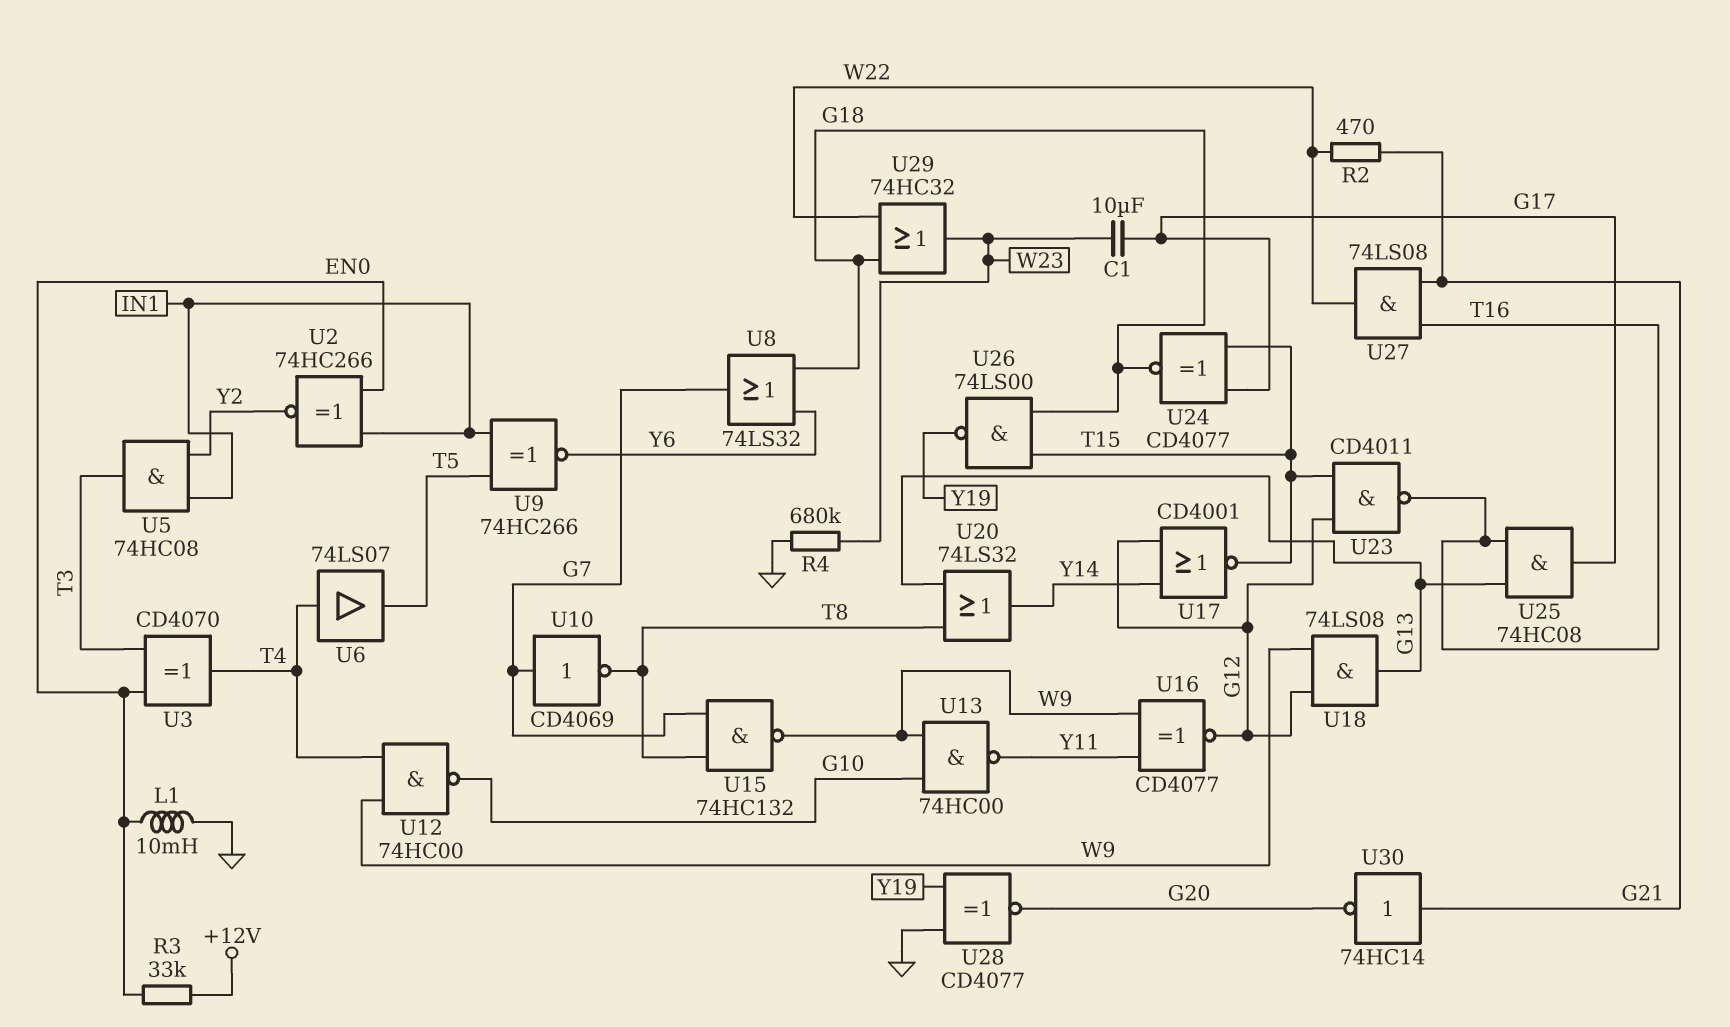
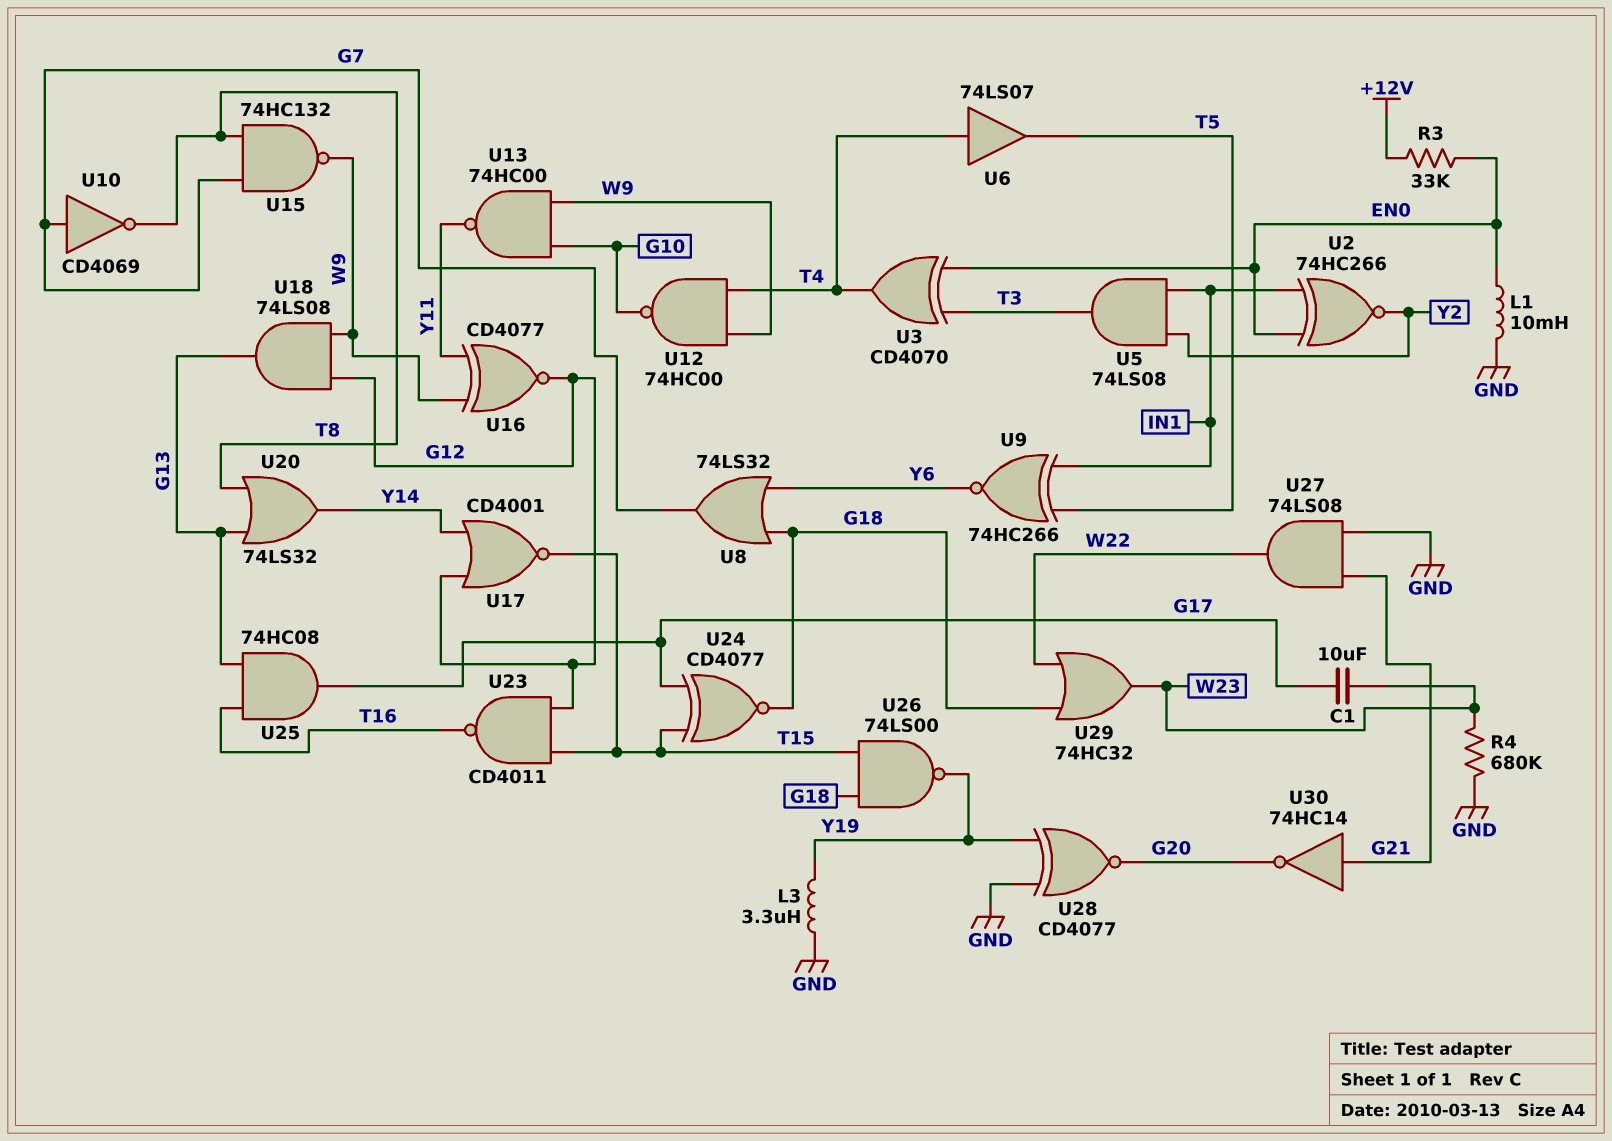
L3: none -> 3.3uH (GND, Y19)
R2: 470 (G21, W22) -> none
U5: AND 74HC08 (in IN1, in Y2, out T3) -> AND 74LS08 (in IN1, in Y2, out T3)
U27: AND 74LS08 (in G21, in T16, out W22) -> AND 74LS08 (in G21, in GND, out W22)

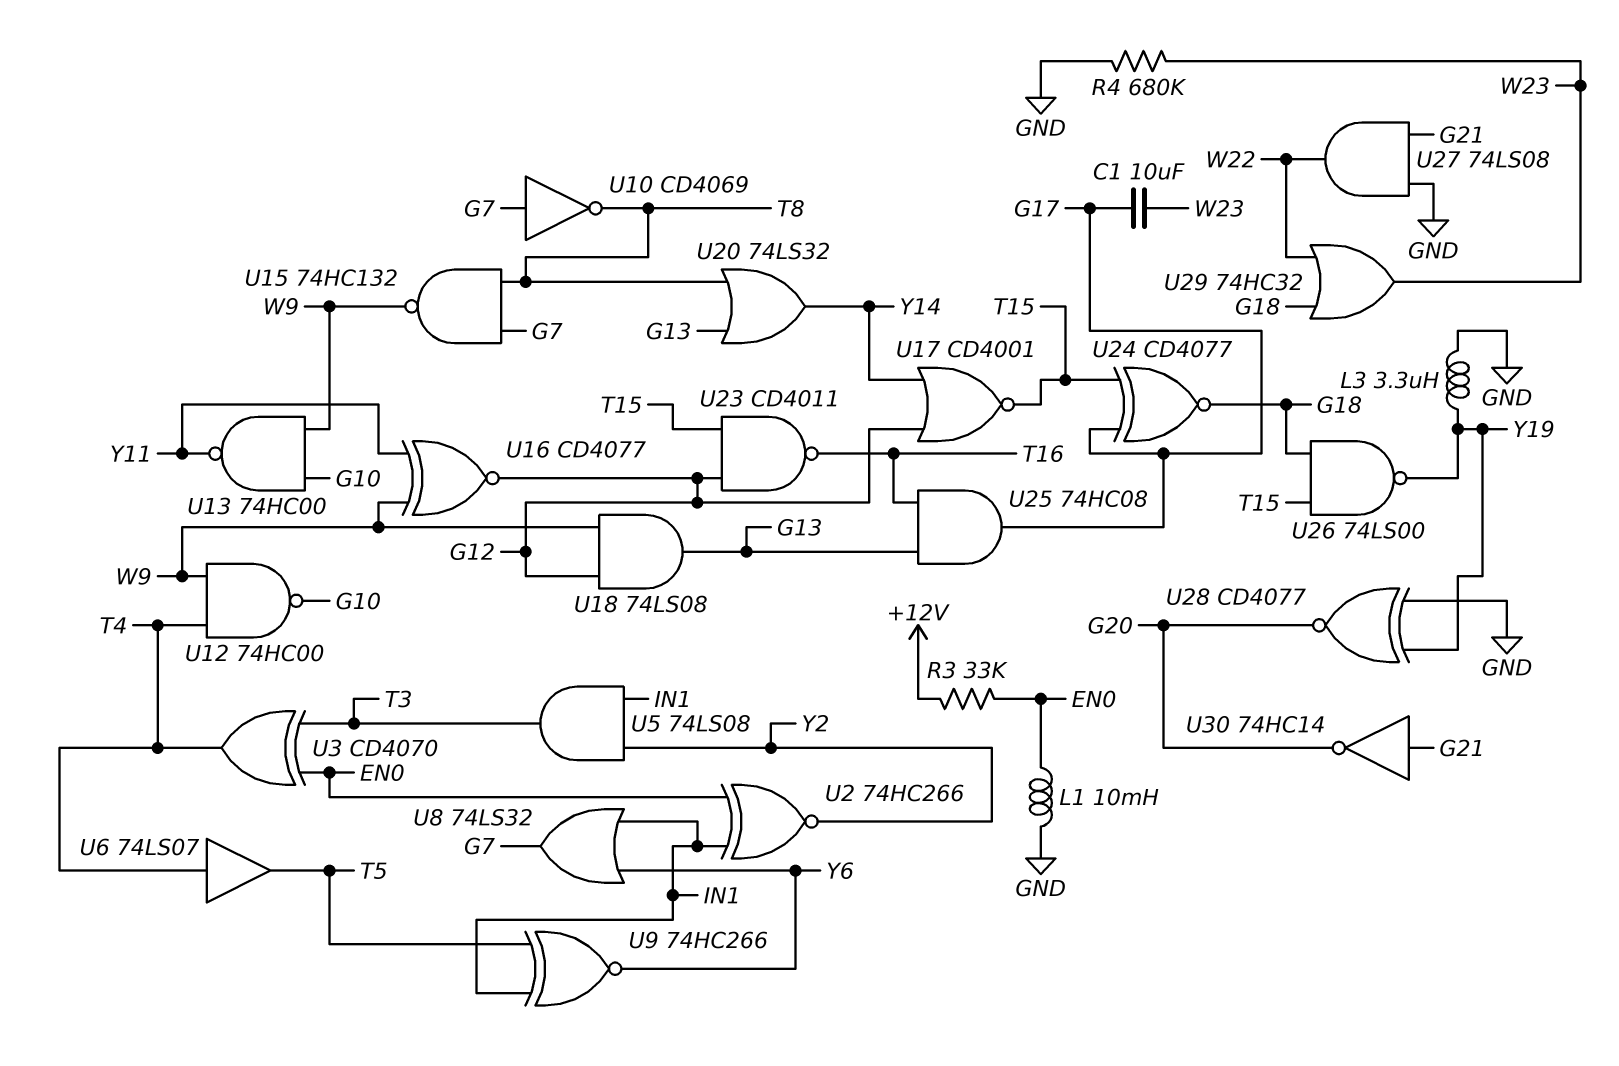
U8: OR 74LS32 (in G18, in Y6, out G7) -> OR 74LS32 (in IN1, in Y6, out G7)

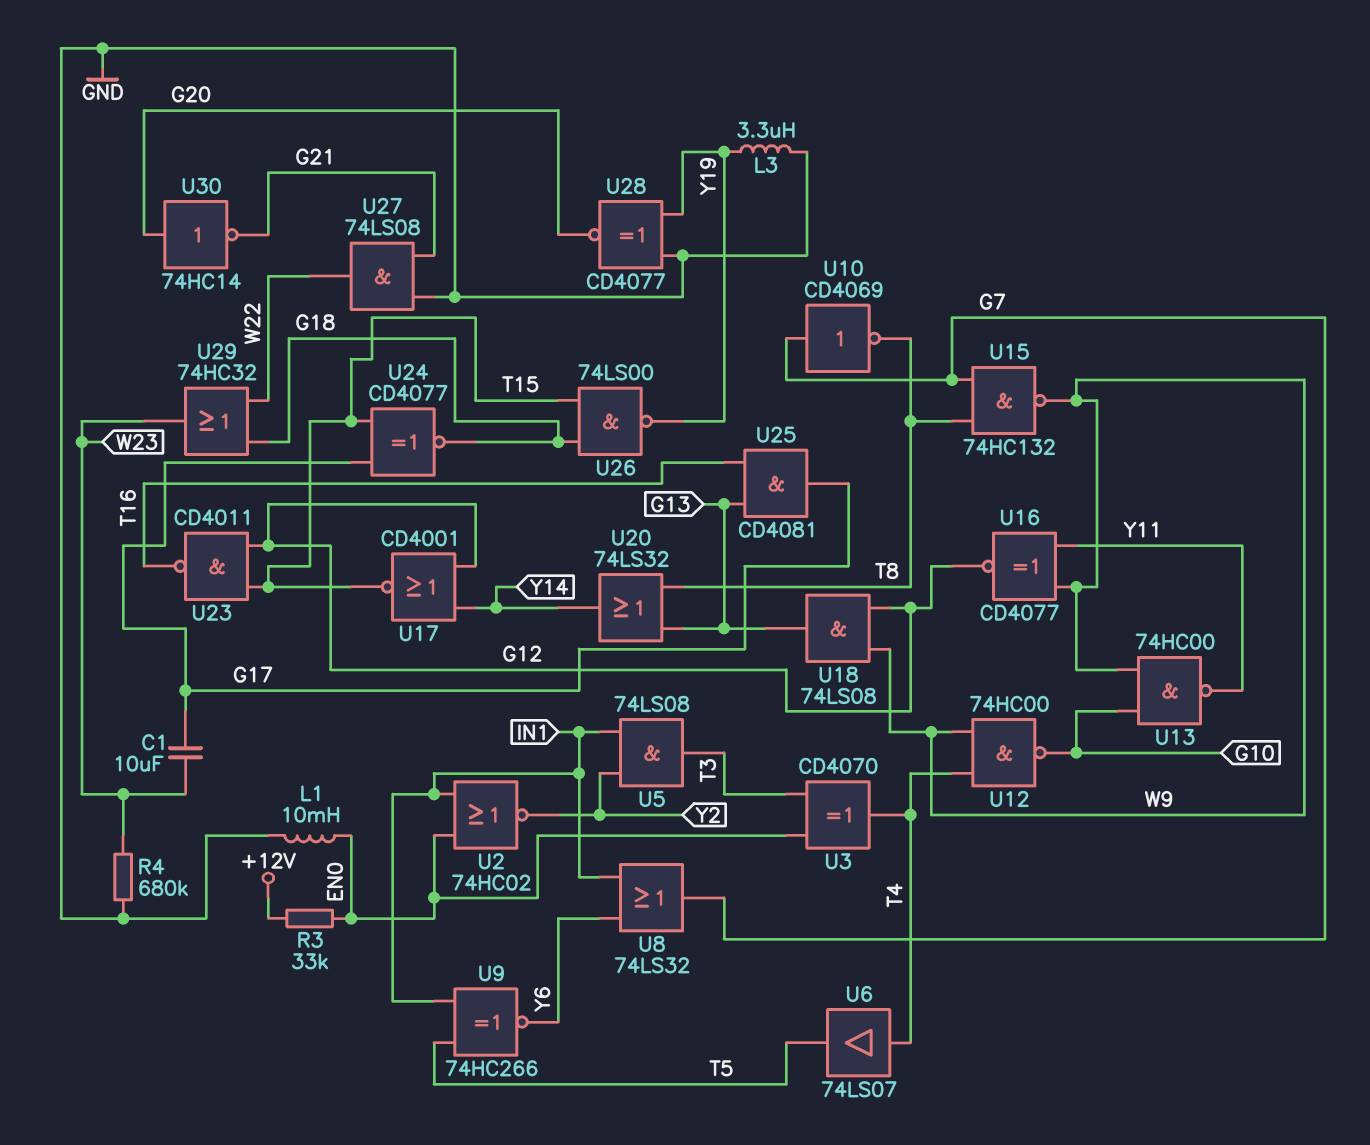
U2: XNOR 74HC266 (in EN0, in IN1, out Y2) -> NOR 74HC02 (in EN0, in IN1, out Y2)
U25: AND 74HC08 (in G13, in T16, out G17) -> AND CD4081 (in G13, in T16, out G17)
U30: NOT 74HC14 (in G21, out G20) -> NOT 74HC14 (in G20, out G21)

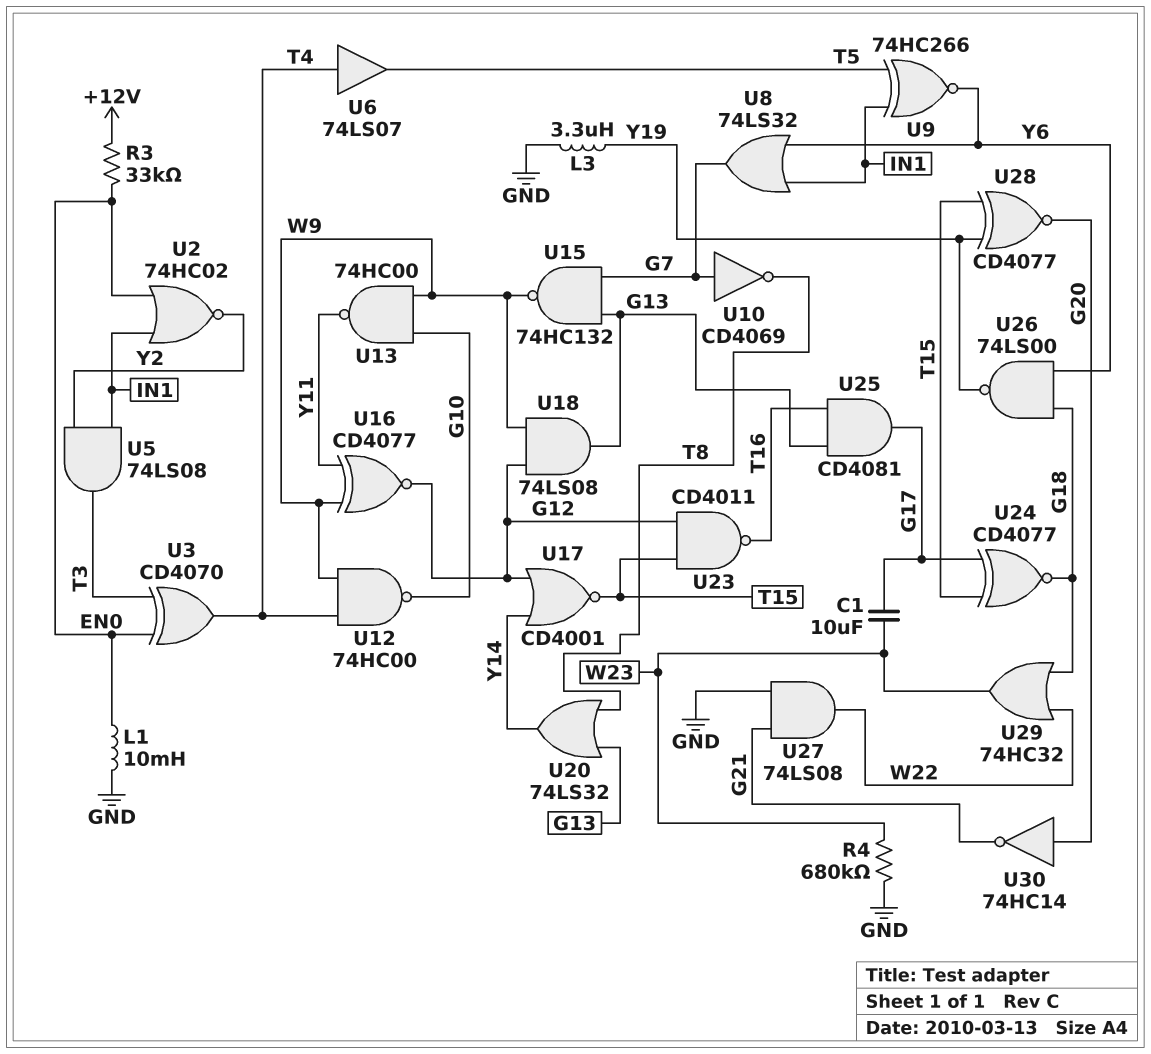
U15: NAND 74HC132 (in G7, in T8, out W9) -> NAND 74HC132 (in G7, in G13, out W9)
U26: NAND 74LS00 (in G18, in T15, out Y19) -> NAND 74LS00 (in G18, in Y6, out Y19)
U28: XNOR CD4077 (in GND, in Y19, out G20) -> XNOR CD4077 (in T15, in Y19, out G20)

